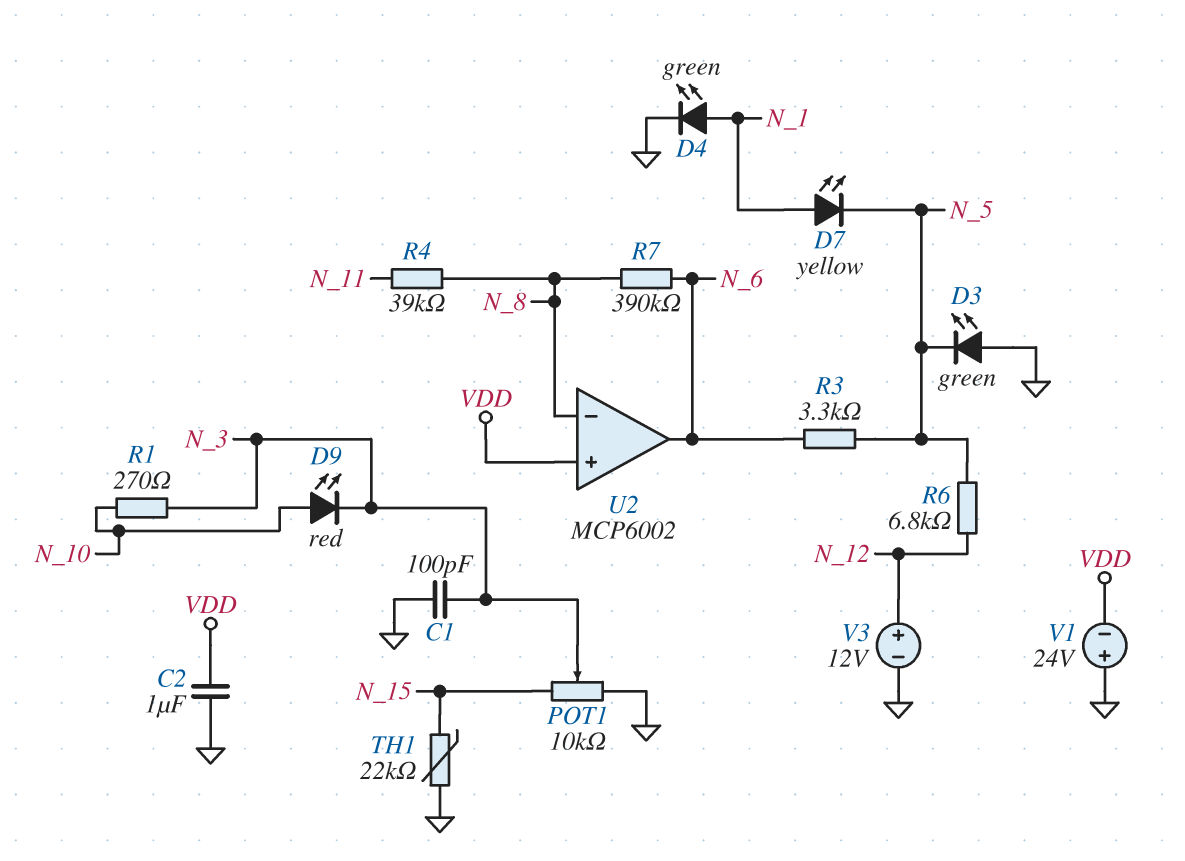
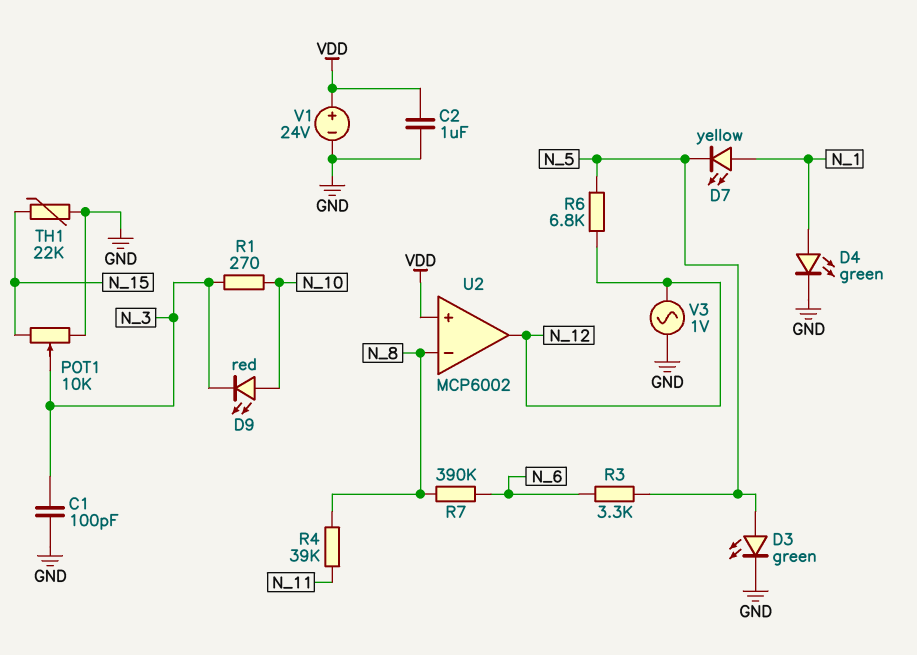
D3: LED green (A GND, K N_5) -> LED green (A N_5, K GND)
U2 pin out: N_6 -> N_12
V1: 24V (plus GND, minus VDD) -> 24V (plus VDD, minus GND)
V3: 12V (plus N_12, minus GND) -> AC 1V (GND, N_12)

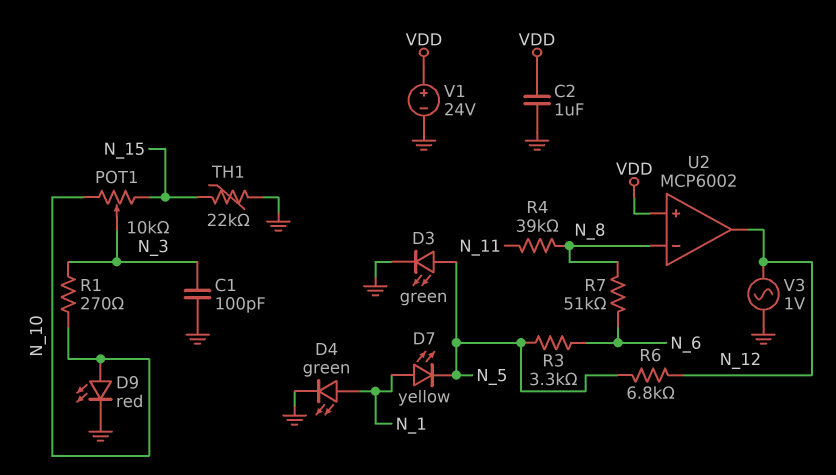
D9: LED red (A N_10, K N_3) -> LED red (A N_10, K GND)
POT1: 10k (GND, N_15, wiper N_3) -> 10k (N_10, N_15, wiper N_3)
R7: 390k (N_6, N_8) -> 51k (N_6, N_8)

